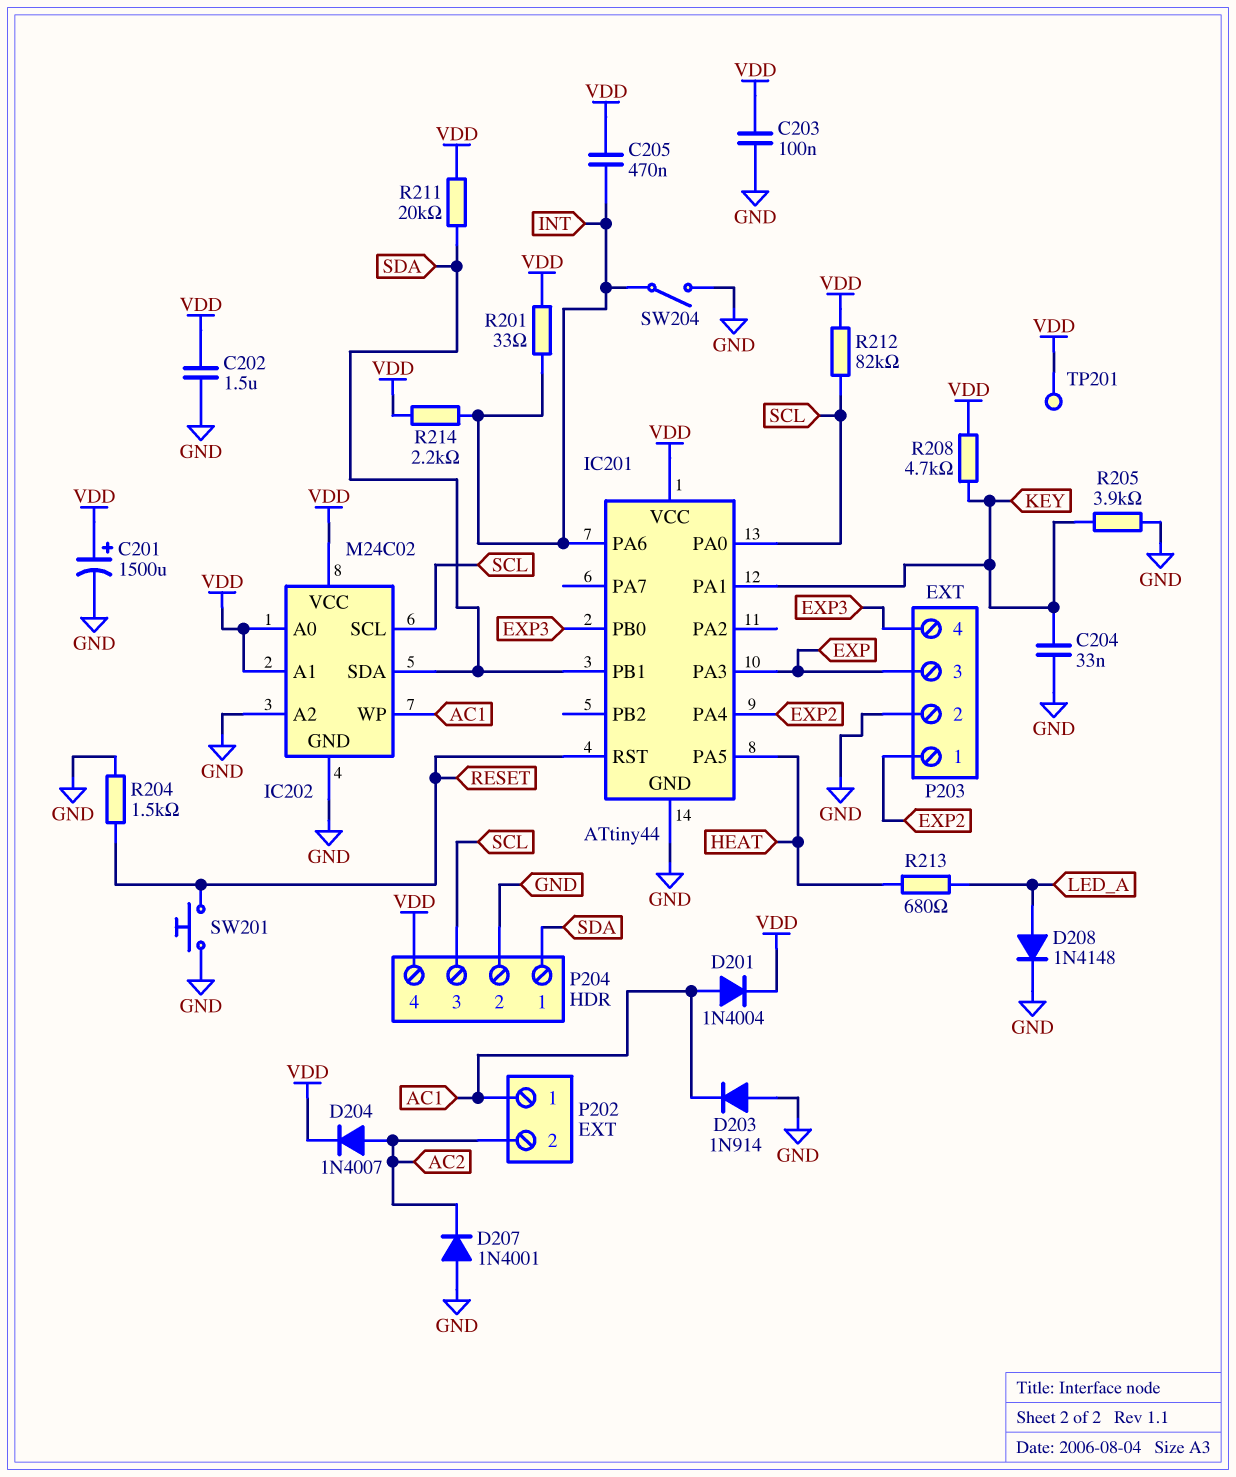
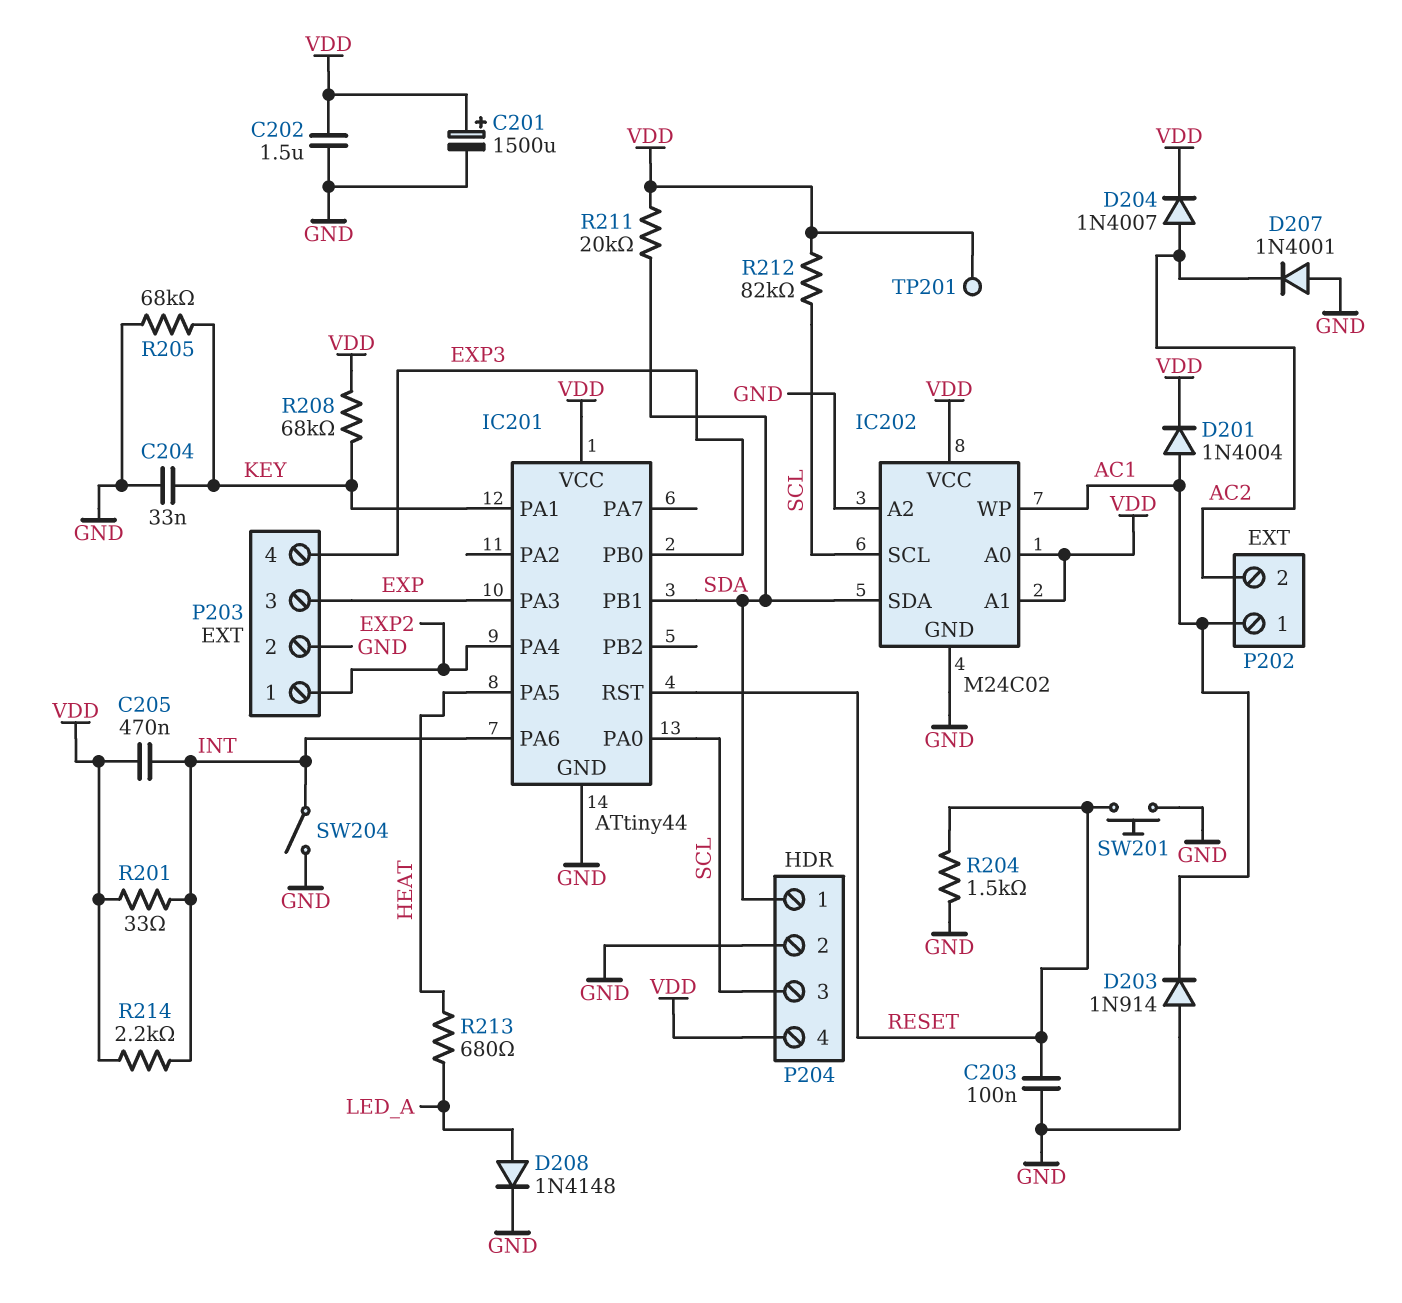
C203: 100nF (GND, VDD) -> 100nF (GND, RESET)
R205: 3.9k (GND, KEY) -> 68k (GND, KEY)
R208: 4.7k (KEY, VDD) -> 68k (KEY, VDD)

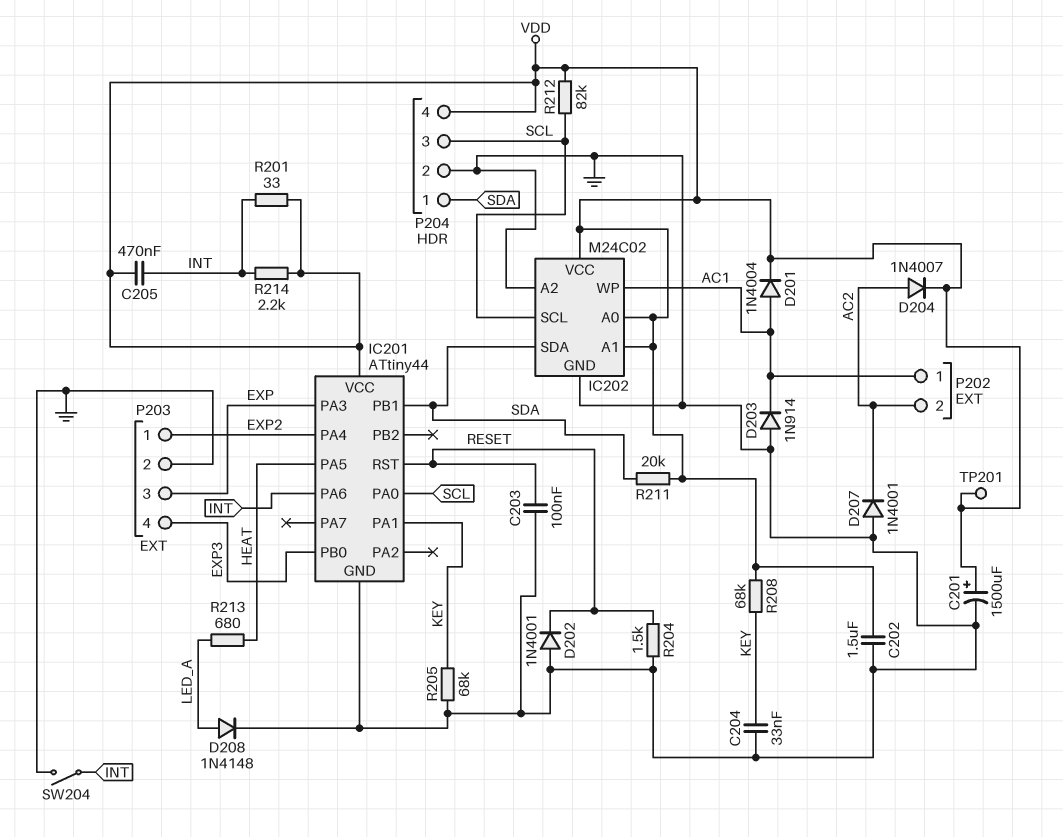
D202: none -> diode 1N4001 (A GND, K RESET)
SW201: button (GND, RESET) -> none

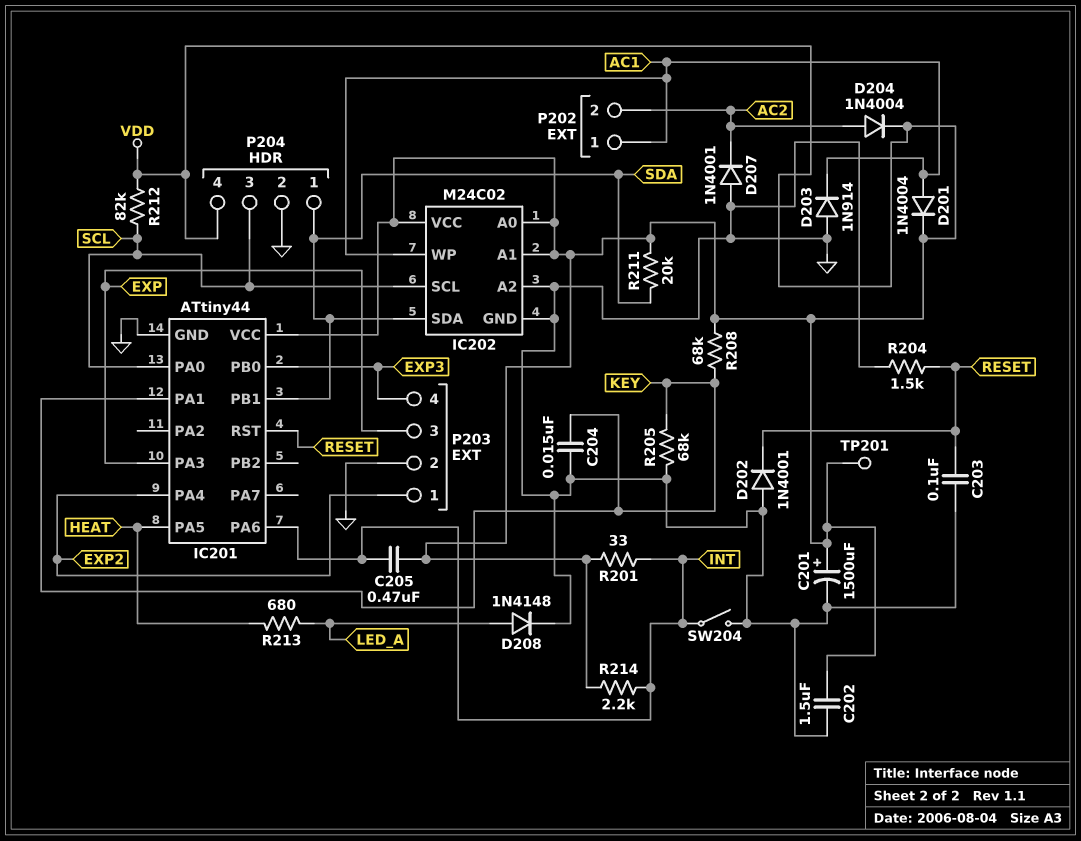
C204: 33nF (GND, KEY) -> 15nF (GND, KEY)
D204: diode 1N4007 (A AC2, K VDD) -> diode 1N4004 (A AC2, K VDD)

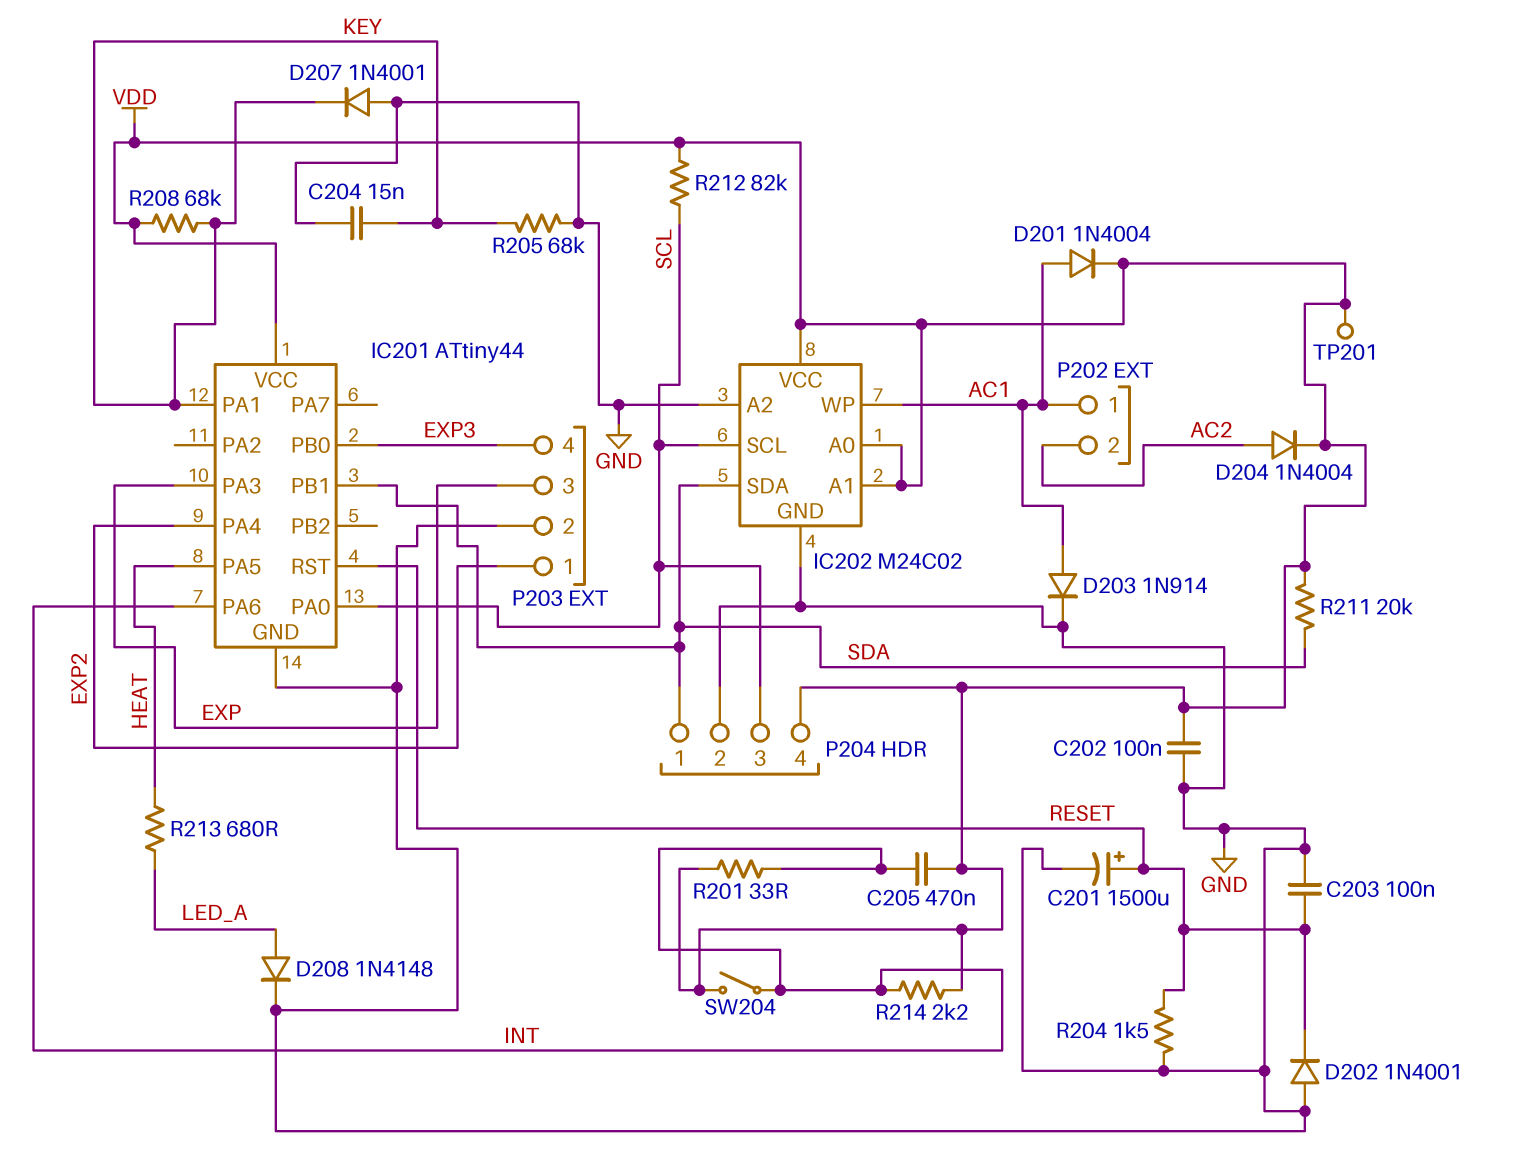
C201: 1500uF (plus VDD, minus GND) -> 1500uF (plus RESET, minus GND)
C202: 1.5uF (GND, VDD) -> 100nF (GND, VDD)
D203: diode 1N914 (A GND, K AC1) -> diode 1N914 (A AC1, K GND)
D207: diode 1N4001 (A GND, K AC2) -> diode 1N4001 (A GND, K KEY)
SW204: switch (GND, INT) -> switch (INT, VDD)

